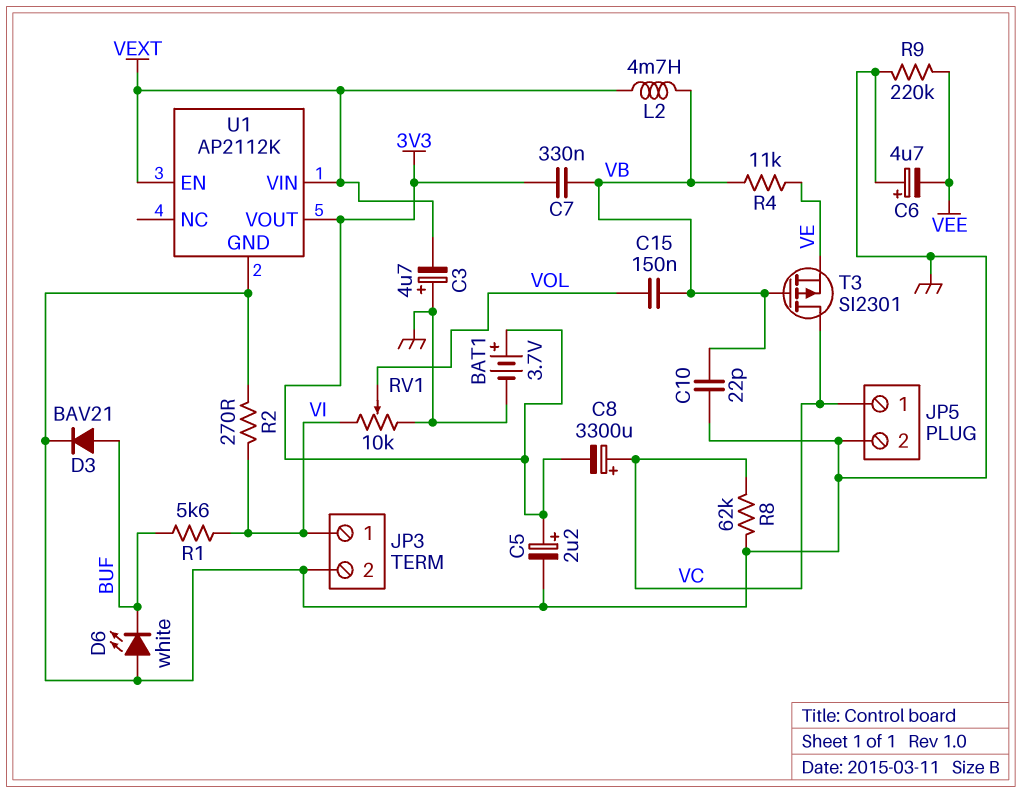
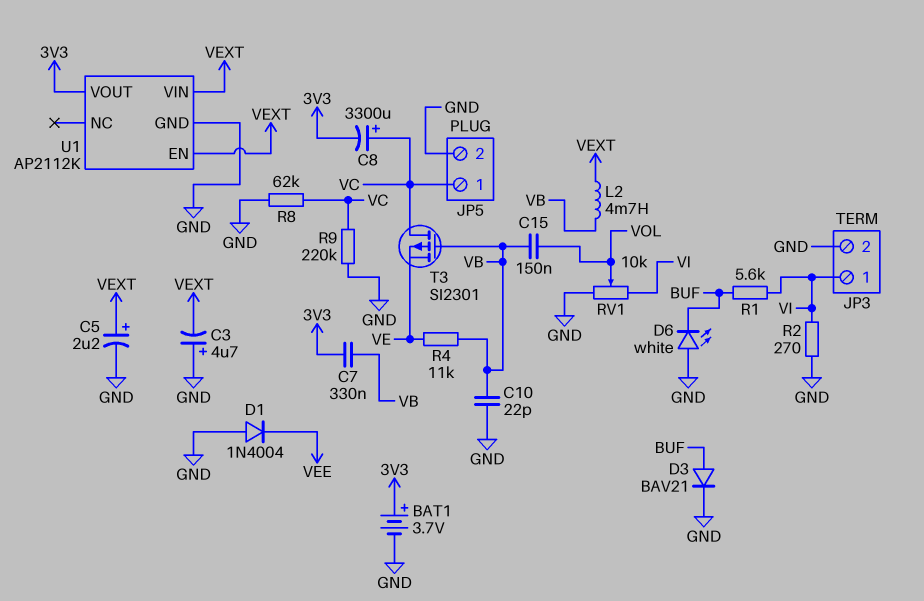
C5: 2.2uF (plus 3V3, minus GND) -> 2.2uF (plus VEXT, minus GND)
C6: 4.7uF (plus GND, minus VEE) -> none
D1: none -> diode 1N4004 (A GND, K VEE)
R9: 220k (GND, VEE) -> 220k (GND, VC)

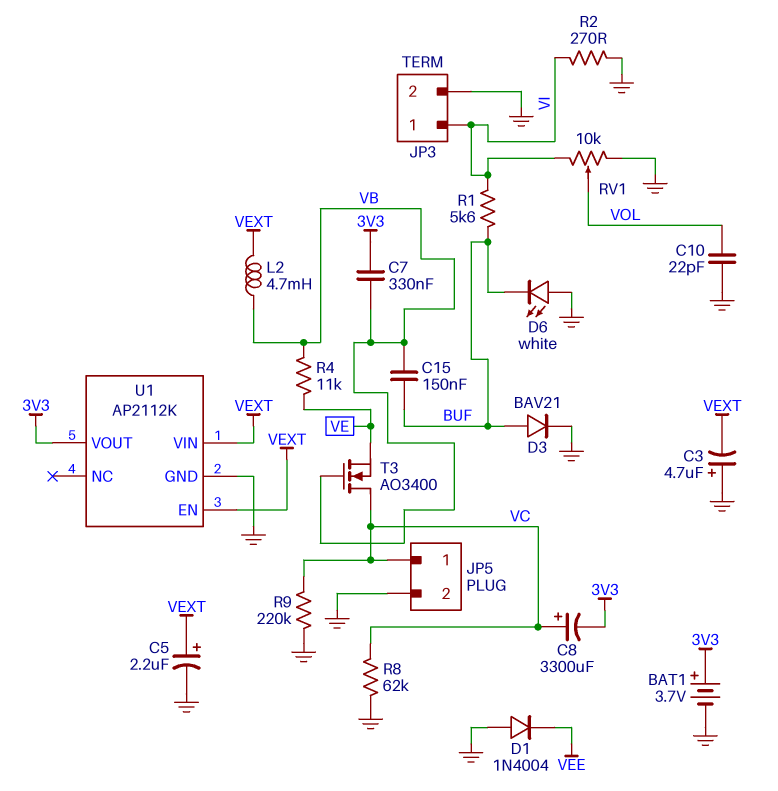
C10: 22pF (GND, VB) -> 22pF (GND, VOL)
C15: 150nF (VB, VOL) -> 150nF (BUF, VB)
T3: PMOS SI2301 (G VB, D VC, S VE) -> NMOS AO3400 (G VB, D VC, S VE)

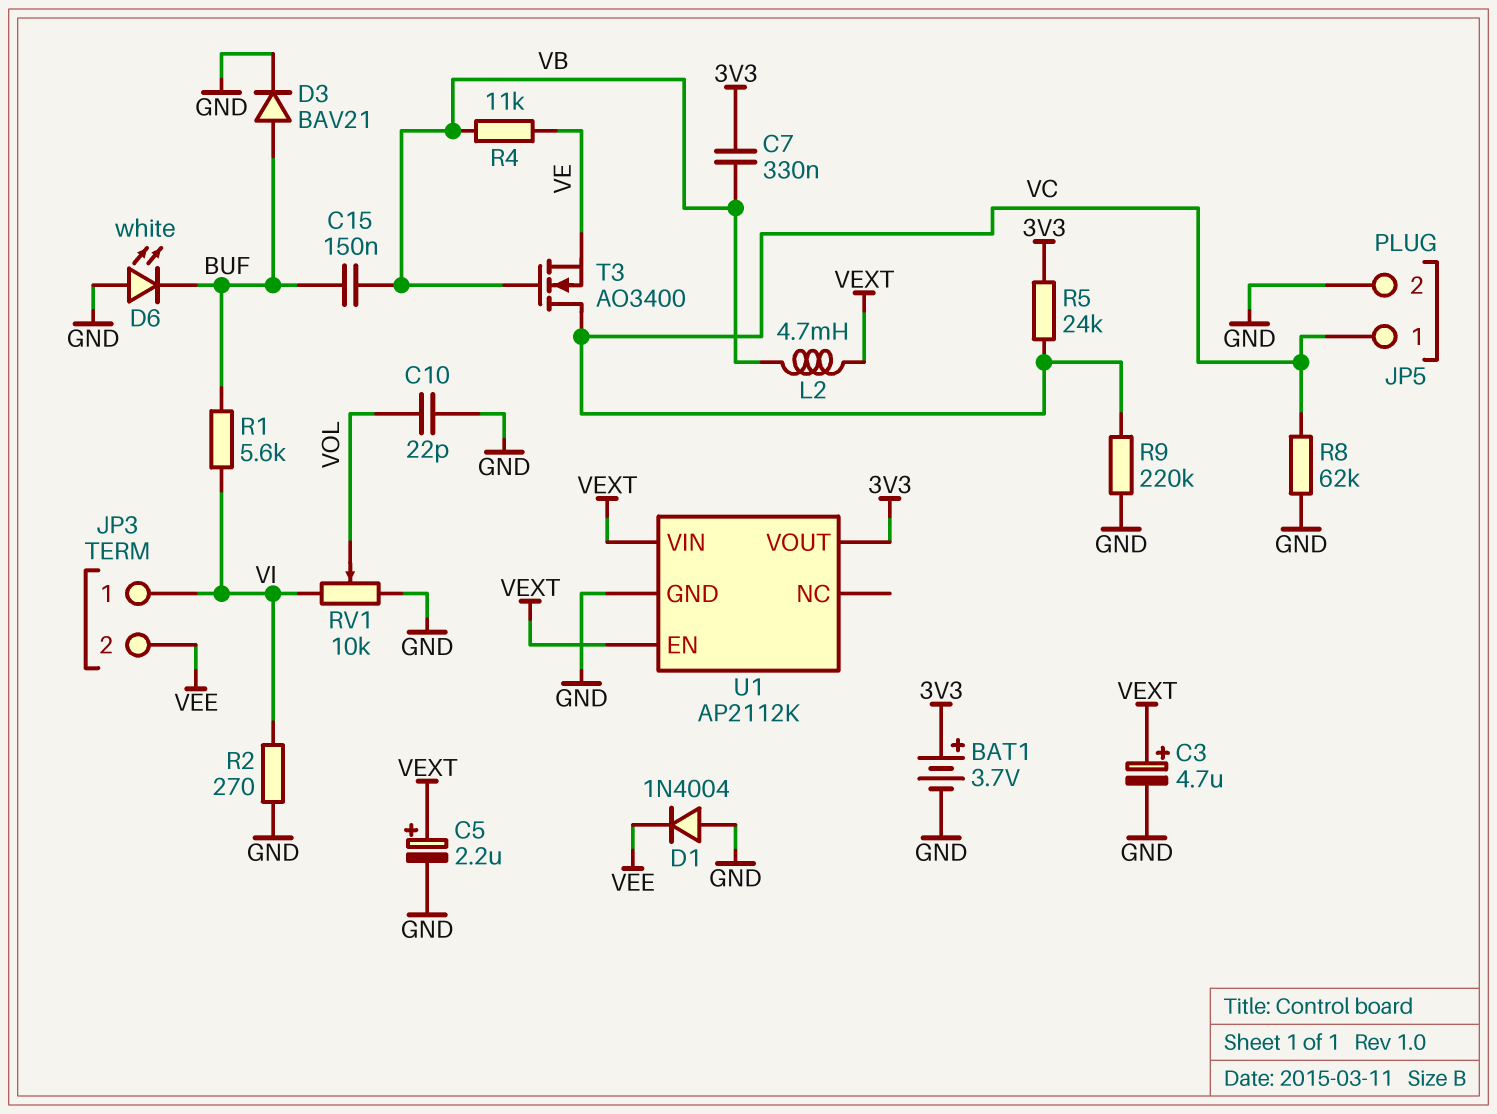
C3: 4.7uF (plus GND, minus VEXT) -> 4.7uF (plus VEXT, minus GND)
C8: 3300uF (plus VC, minus 3V3) -> none
JP3 pin 2: GND -> VEE
R5: none -> 24k (3V3, VC)

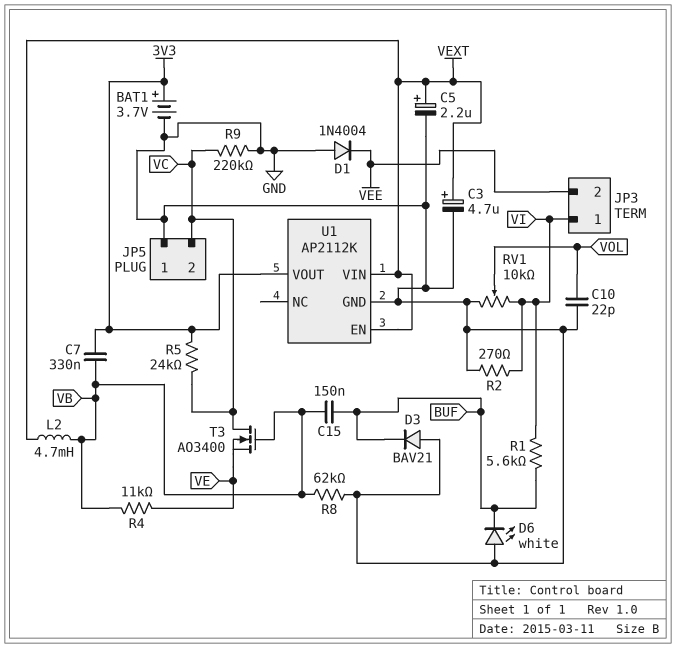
D3: diode BAV21 (A BUF, K GND) -> diode BAV21 (A GND, K BUF)
JP5 pin 1: VC -> GND
JP5 pin 2: GND -> VC
R8: 62k (GND, VC) -> 62k (GND, VB)

